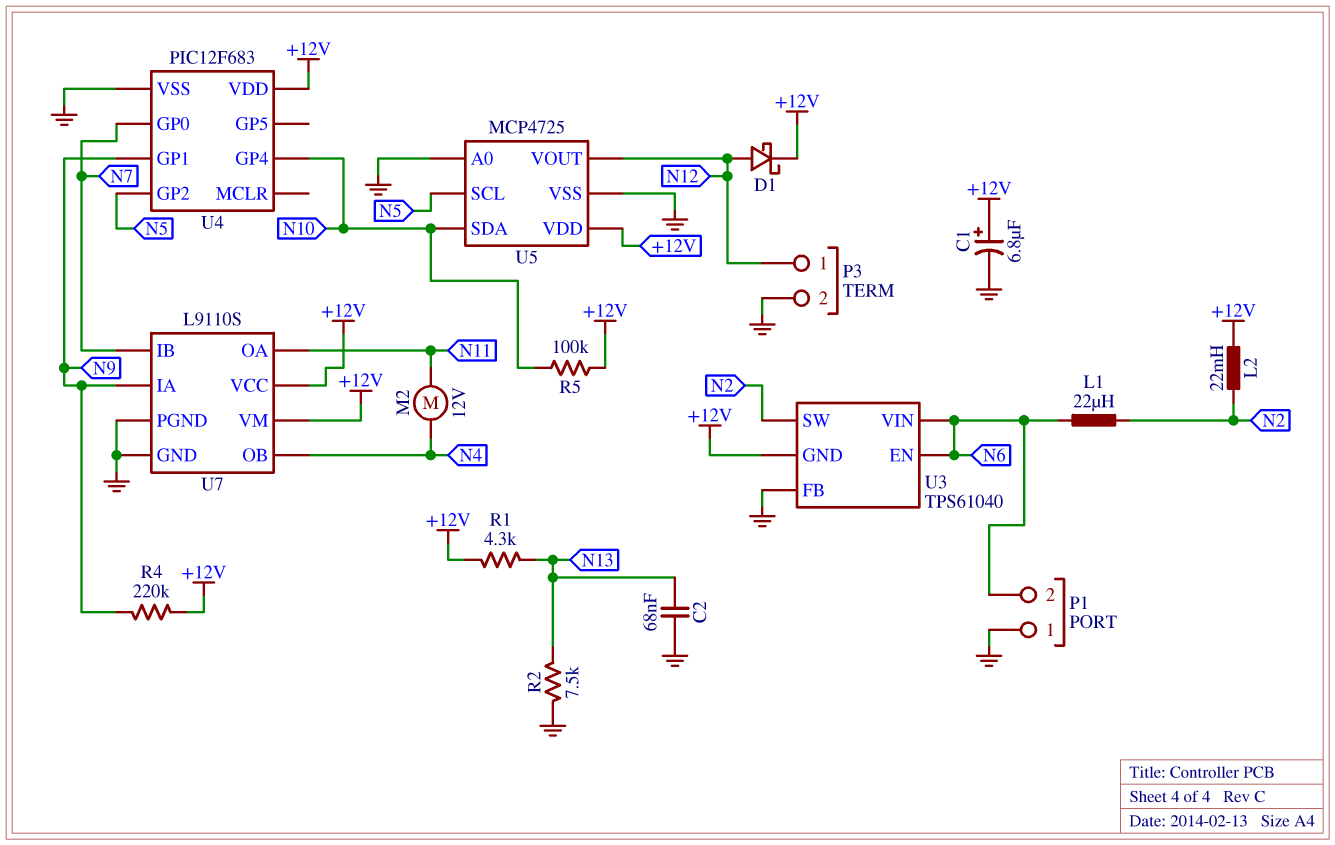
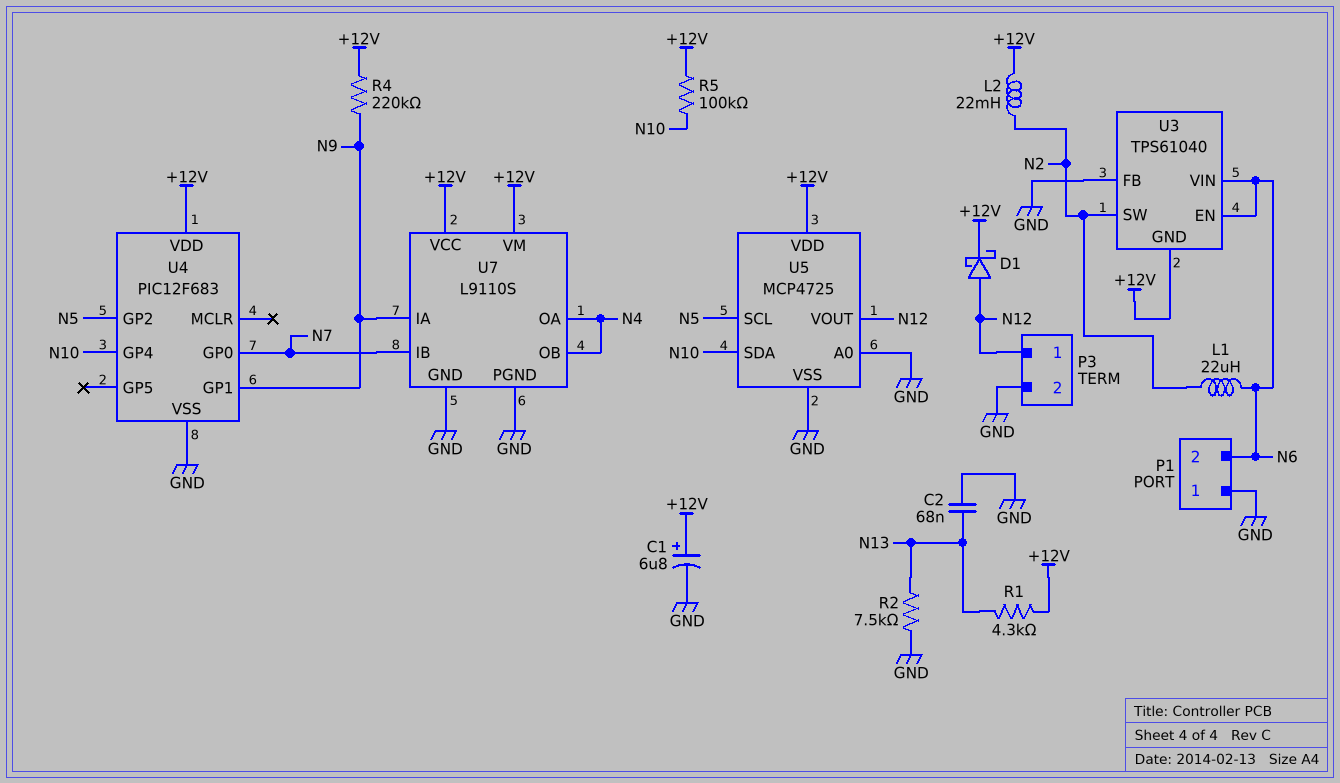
M2: motor 12V (N4, N11) -> none
U7 pin OA: N11 -> N4

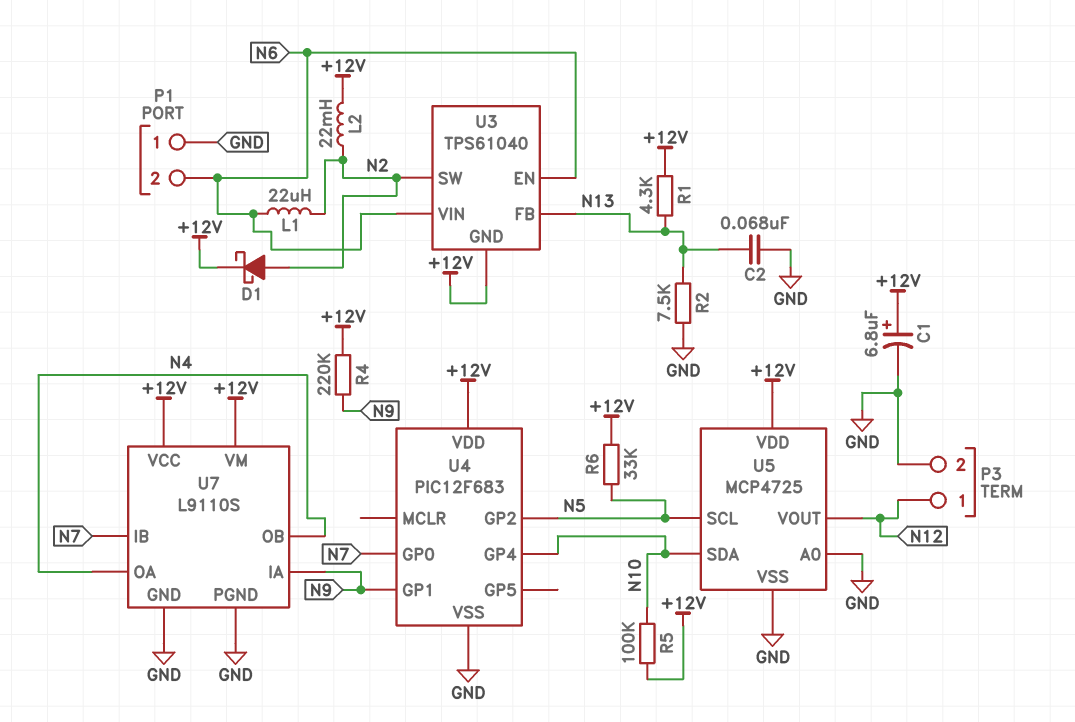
D1: schottky (A N12, K +12V) -> schottky (A N2, K +12V)
R6: none -> 33k (+12V, N5)
U3 pin FB: GND -> N13

